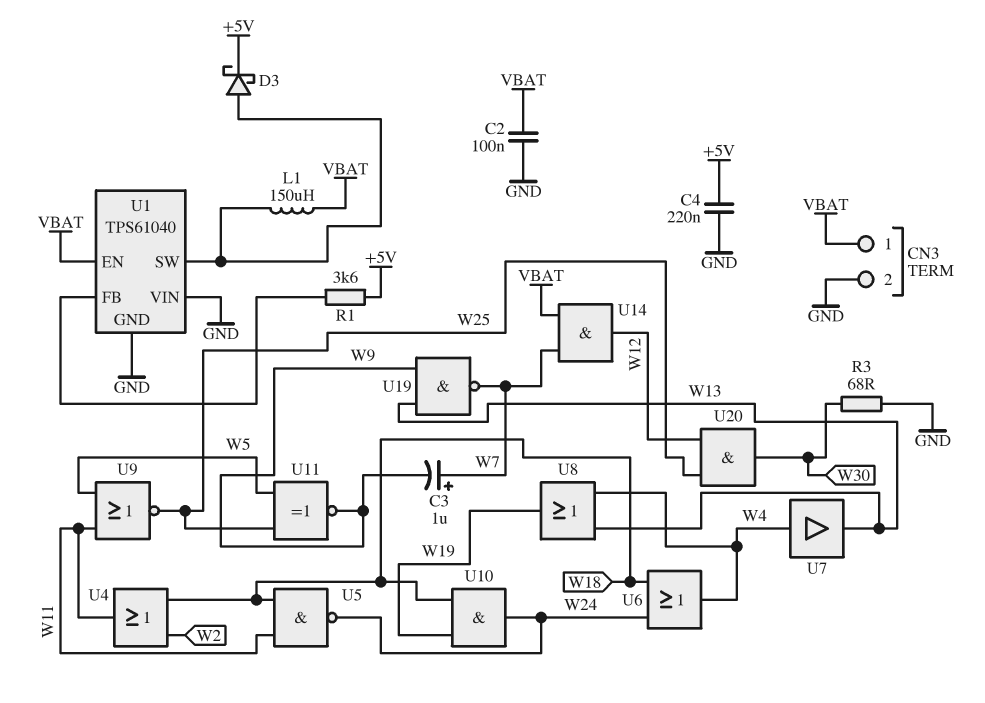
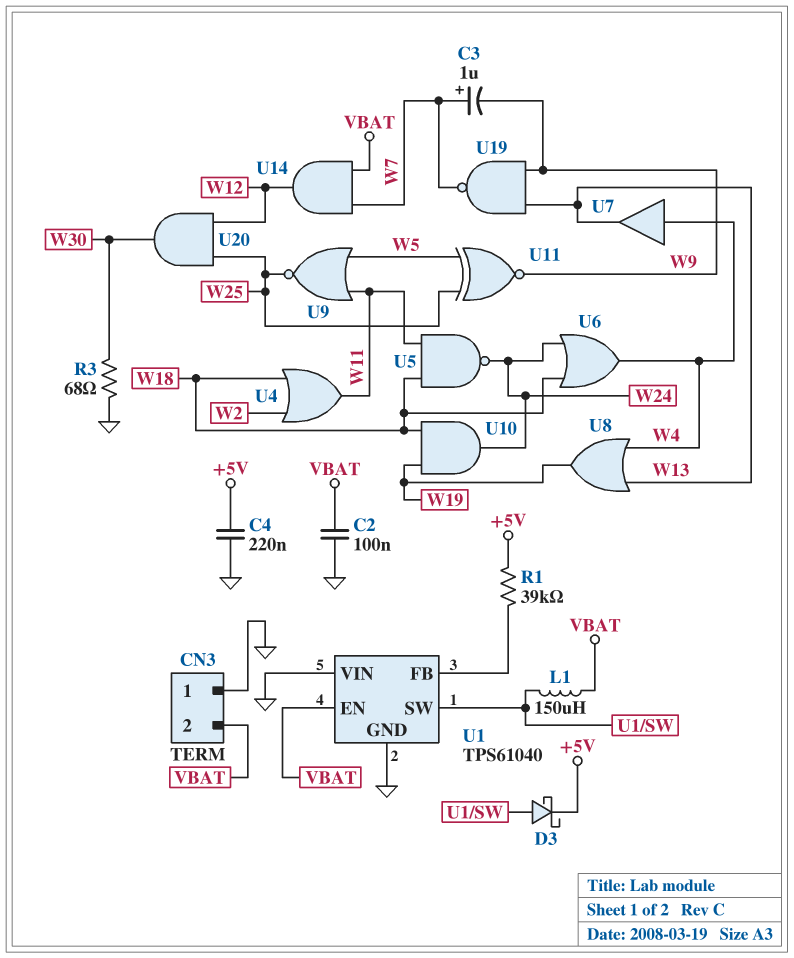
CN3 pin 1: VBAT -> GND
CN3 pin 2: GND -> VBAT
R1: 3.6k (+5V, U1/FB) -> 39k (+5V, U1/FB)

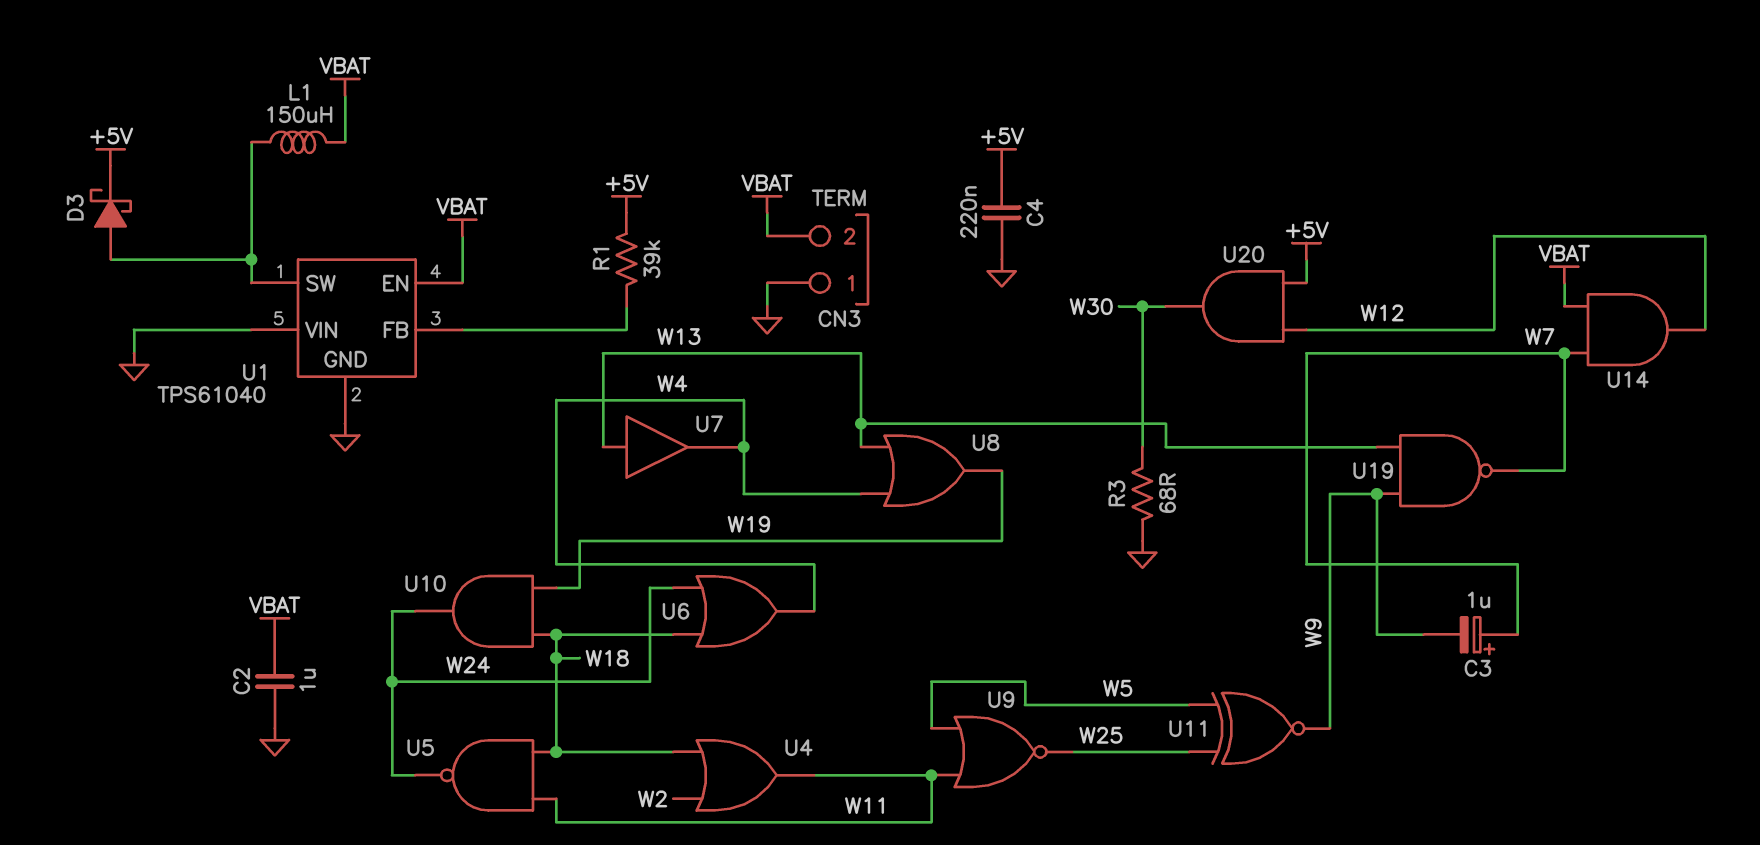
C2: 100nF (GND, VBAT) -> 1uF (GND, VBAT)
U7: buffer (in W4, out W13) -> buffer (in W13, out W4)
U20: AND (in W12, in W25, out W30) -> AND (in +5V, in W12, out W30)

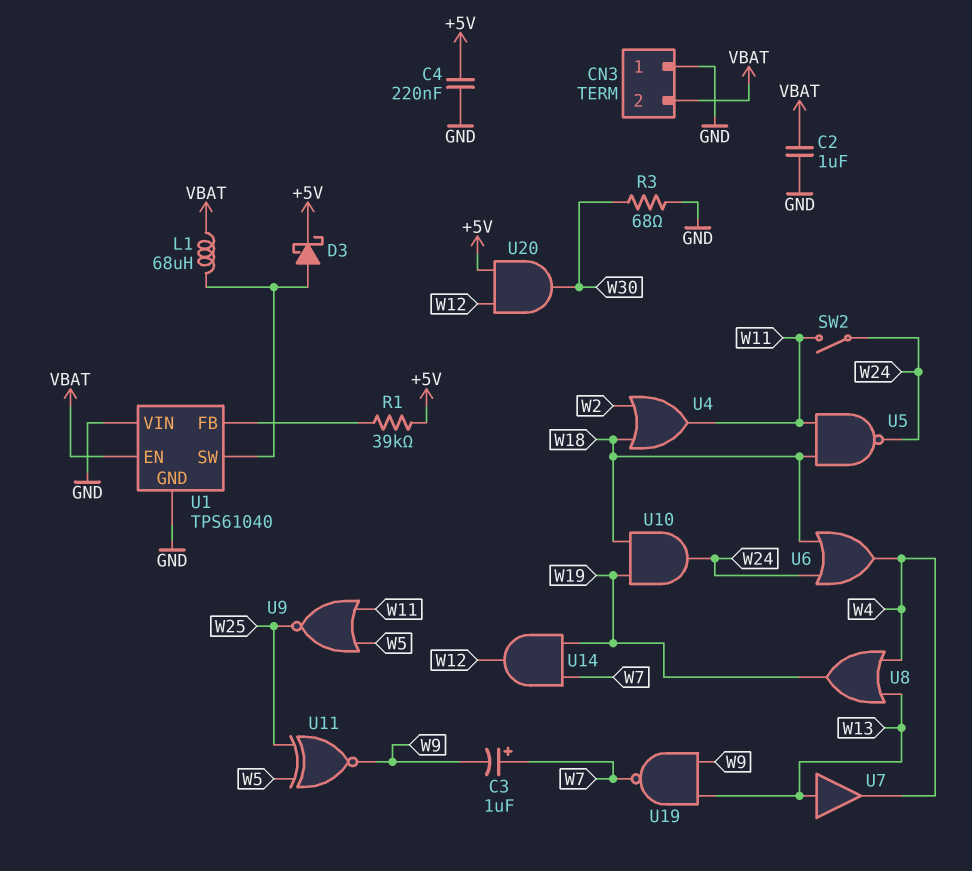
L1: 150uH (U1/SW, VBAT) -> 68uH (U1/SW, VBAT)
SW2: none -> switch (W11, W24)
U14: AND (in VBAT, in W7, out W12) -> AND (in W7, in W19, out W12)

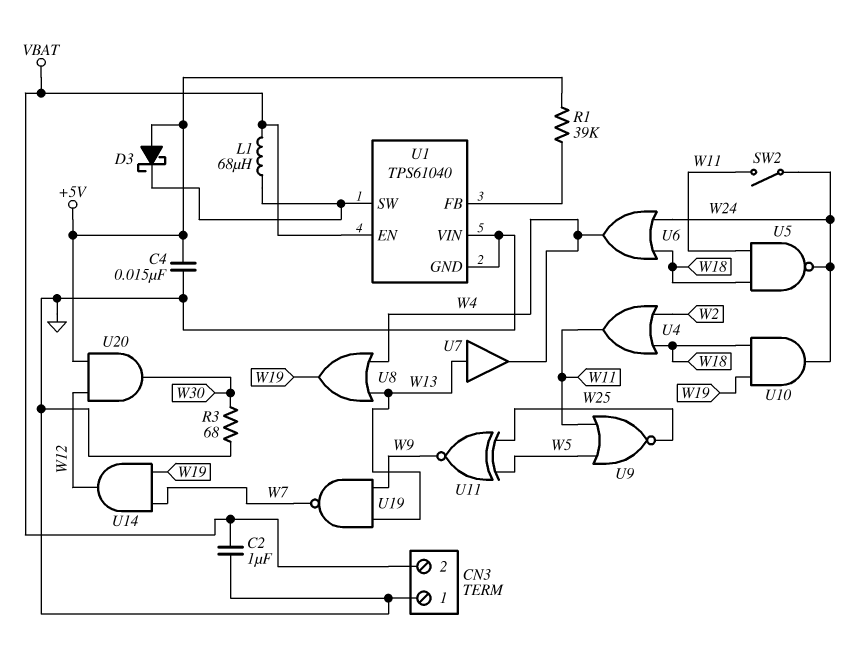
C3: 1uF (plus W7, minus W9) -> none
C4: 220nF (+5V, GND) -> 15nF (+5V, GND)
D3: schottky (A U1/SW, K +5V) -> schottky (A +5V, K U1/SW)

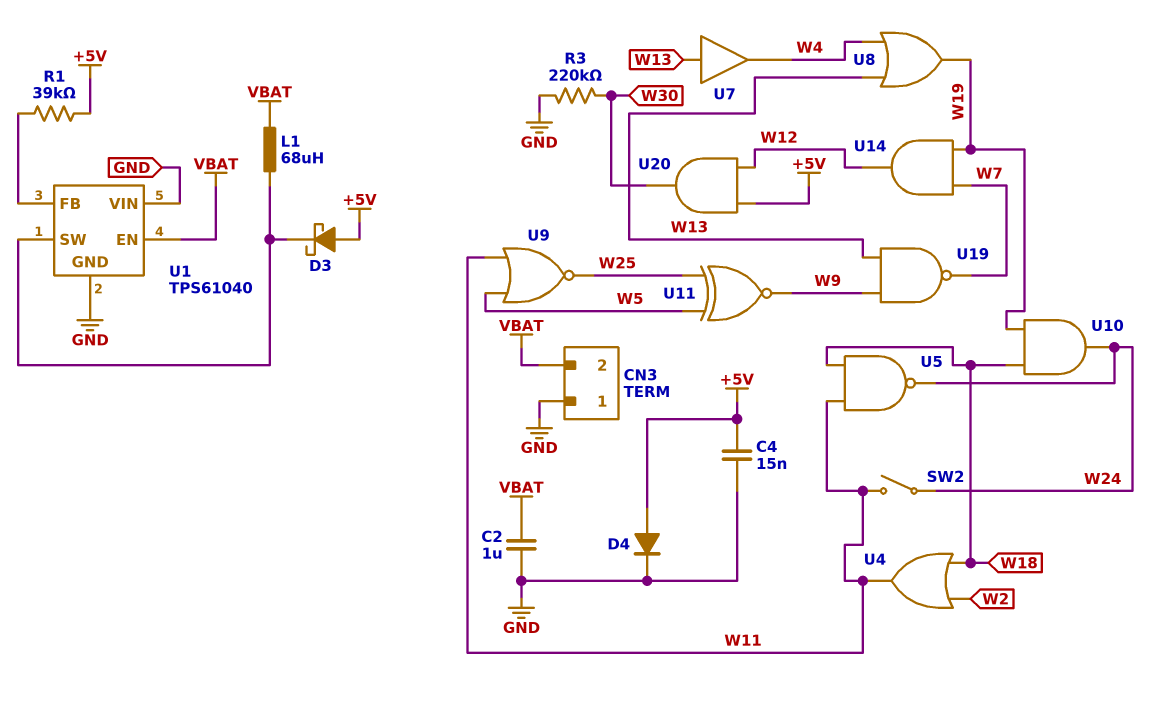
D4: none -> diode (A +5V, K GND)
R3: 68 (GND, W30) -> 220k (GND, W30)
U6: OR (in W18, in W24, out W4) -> none

